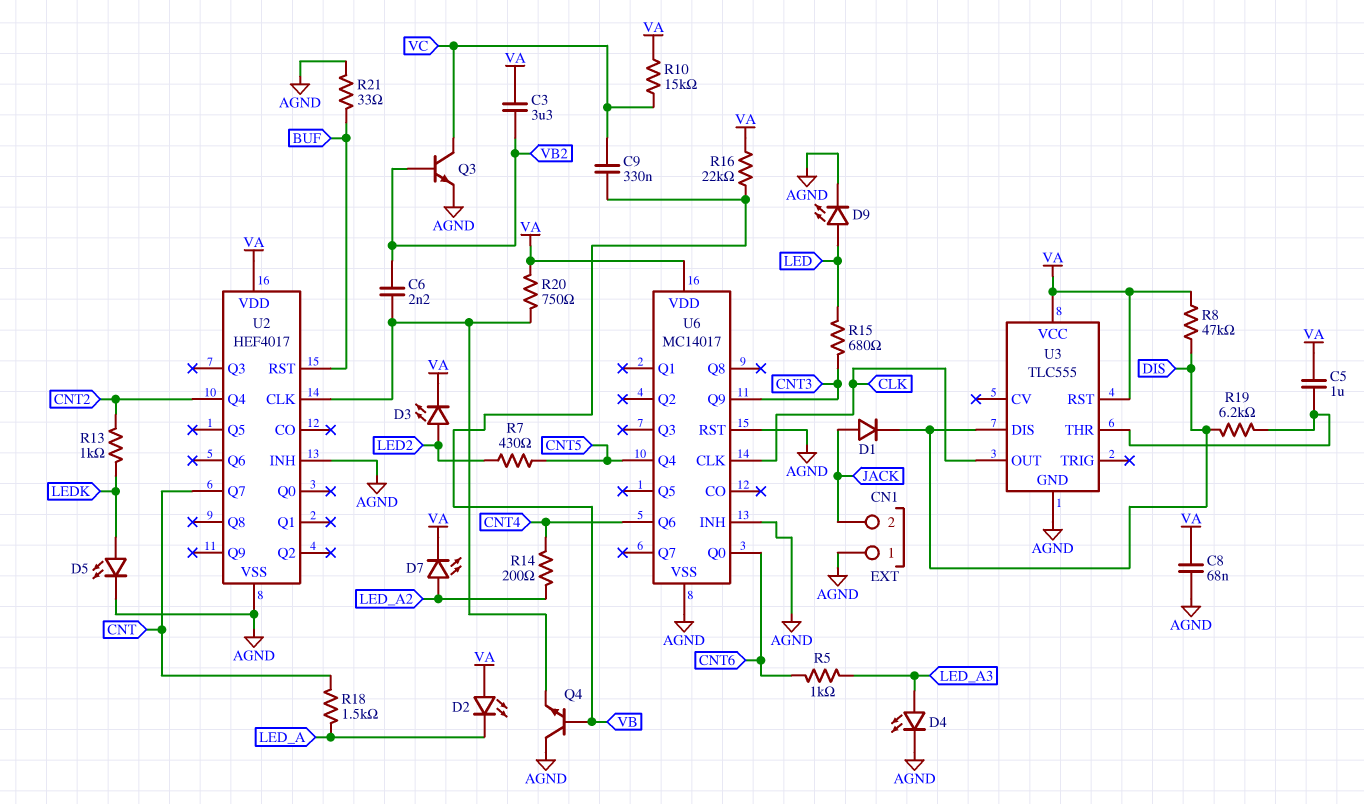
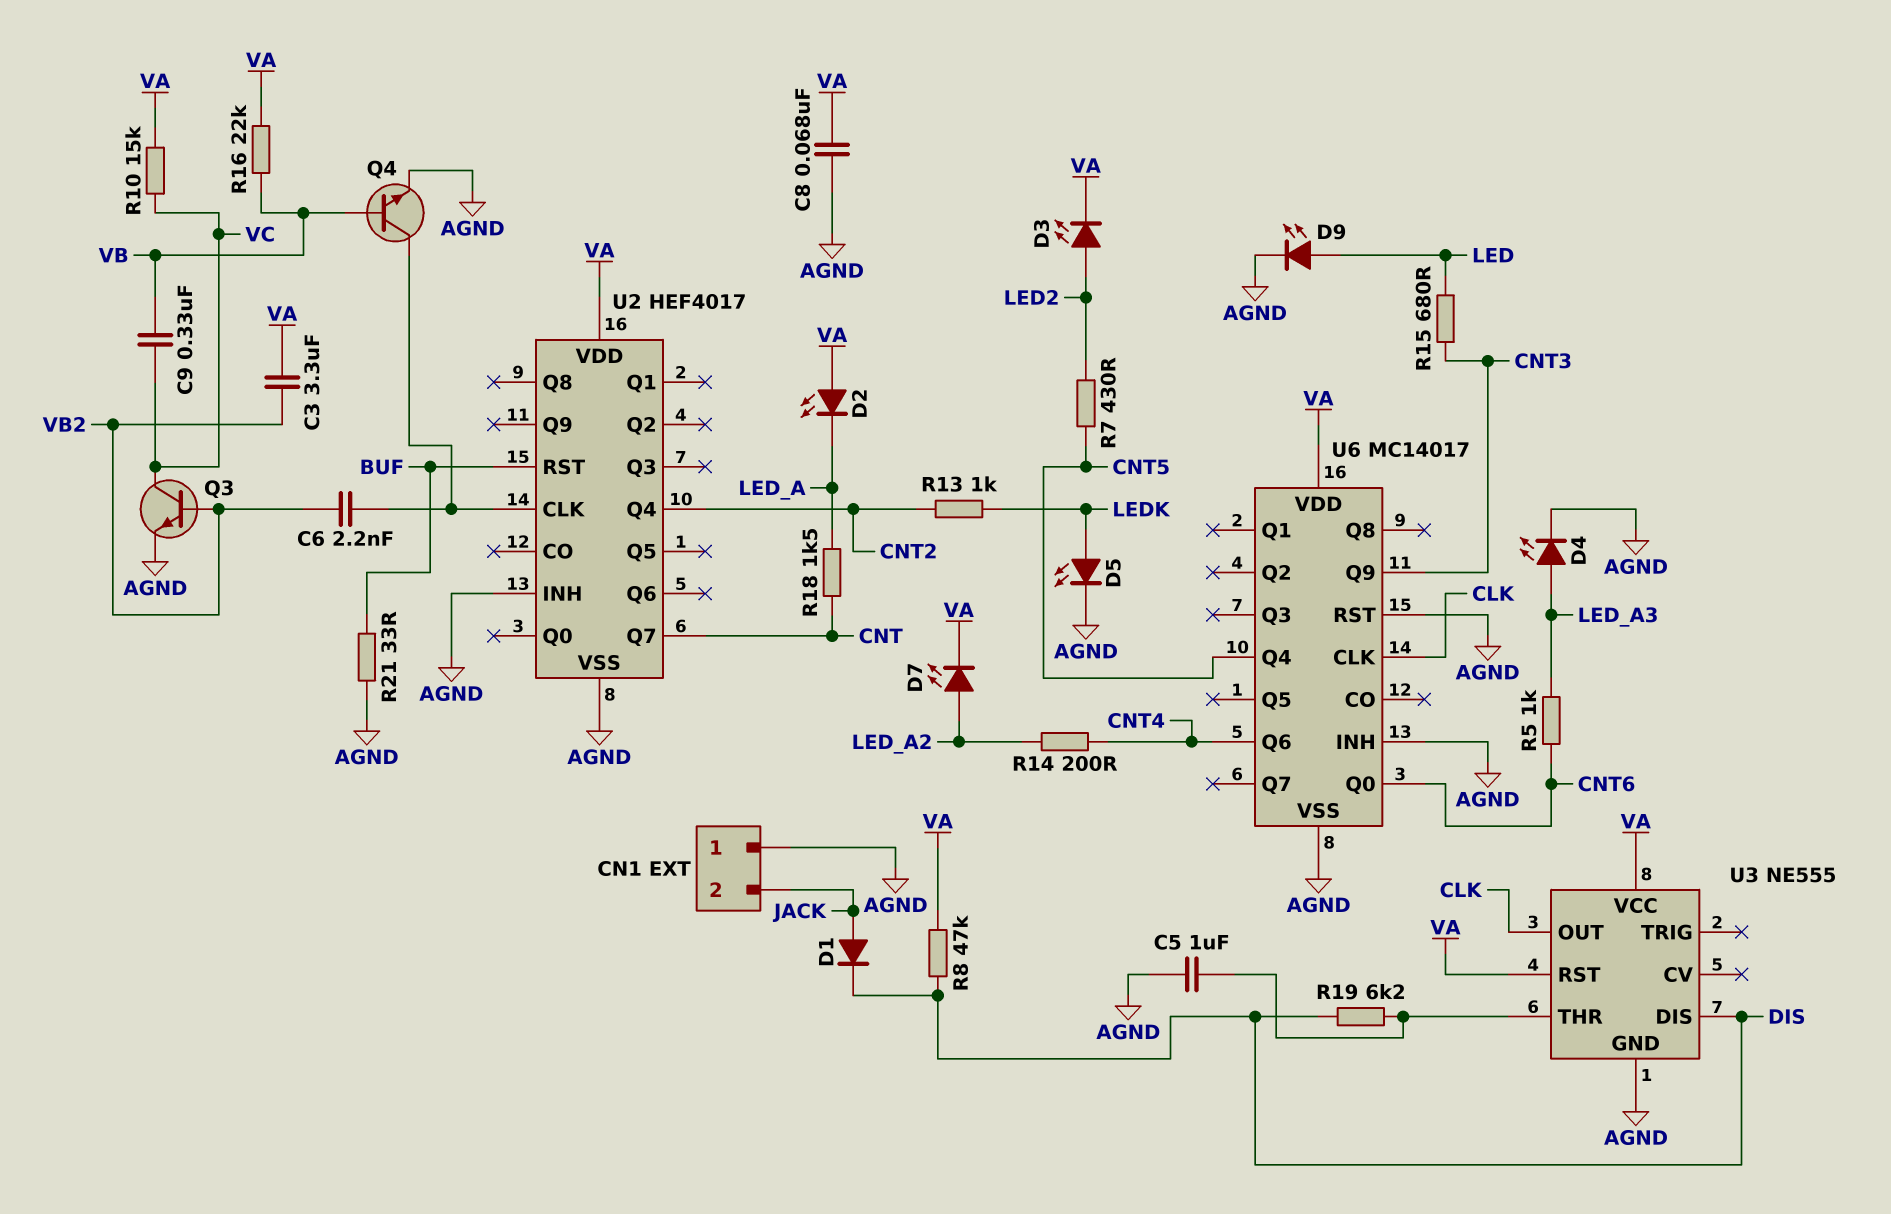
C5: 1uF (U3/THR, VA) -> 1uF (AGND, U3/THR)
Q4: NPN (B VB, C AGND, E U2/CLK) -> NPN (B VB, C U2/CLK, E AGND)
R20: 750 (U2/CLK, VA) -> none
U3: TLC555 -> NE555

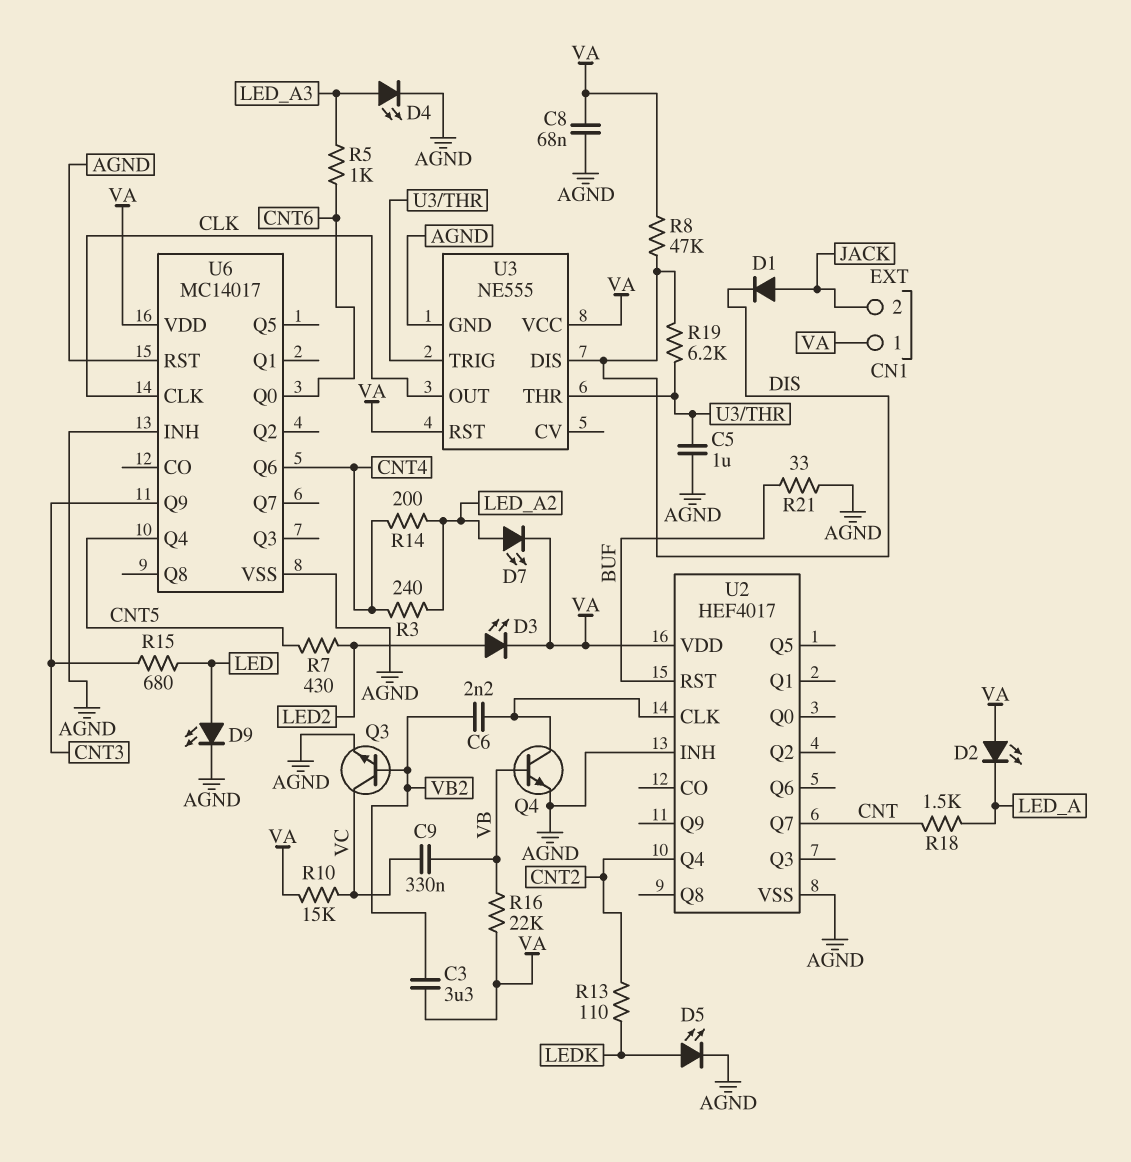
CN1 pin 1: AGND -> VA
R3: none -> 240 (CNT4, LED_A2)
R13: 1k (CNT2, LEDK) -> 110 (CNT2, LEDK)
U3 pin TRIG: none -> U3/THR

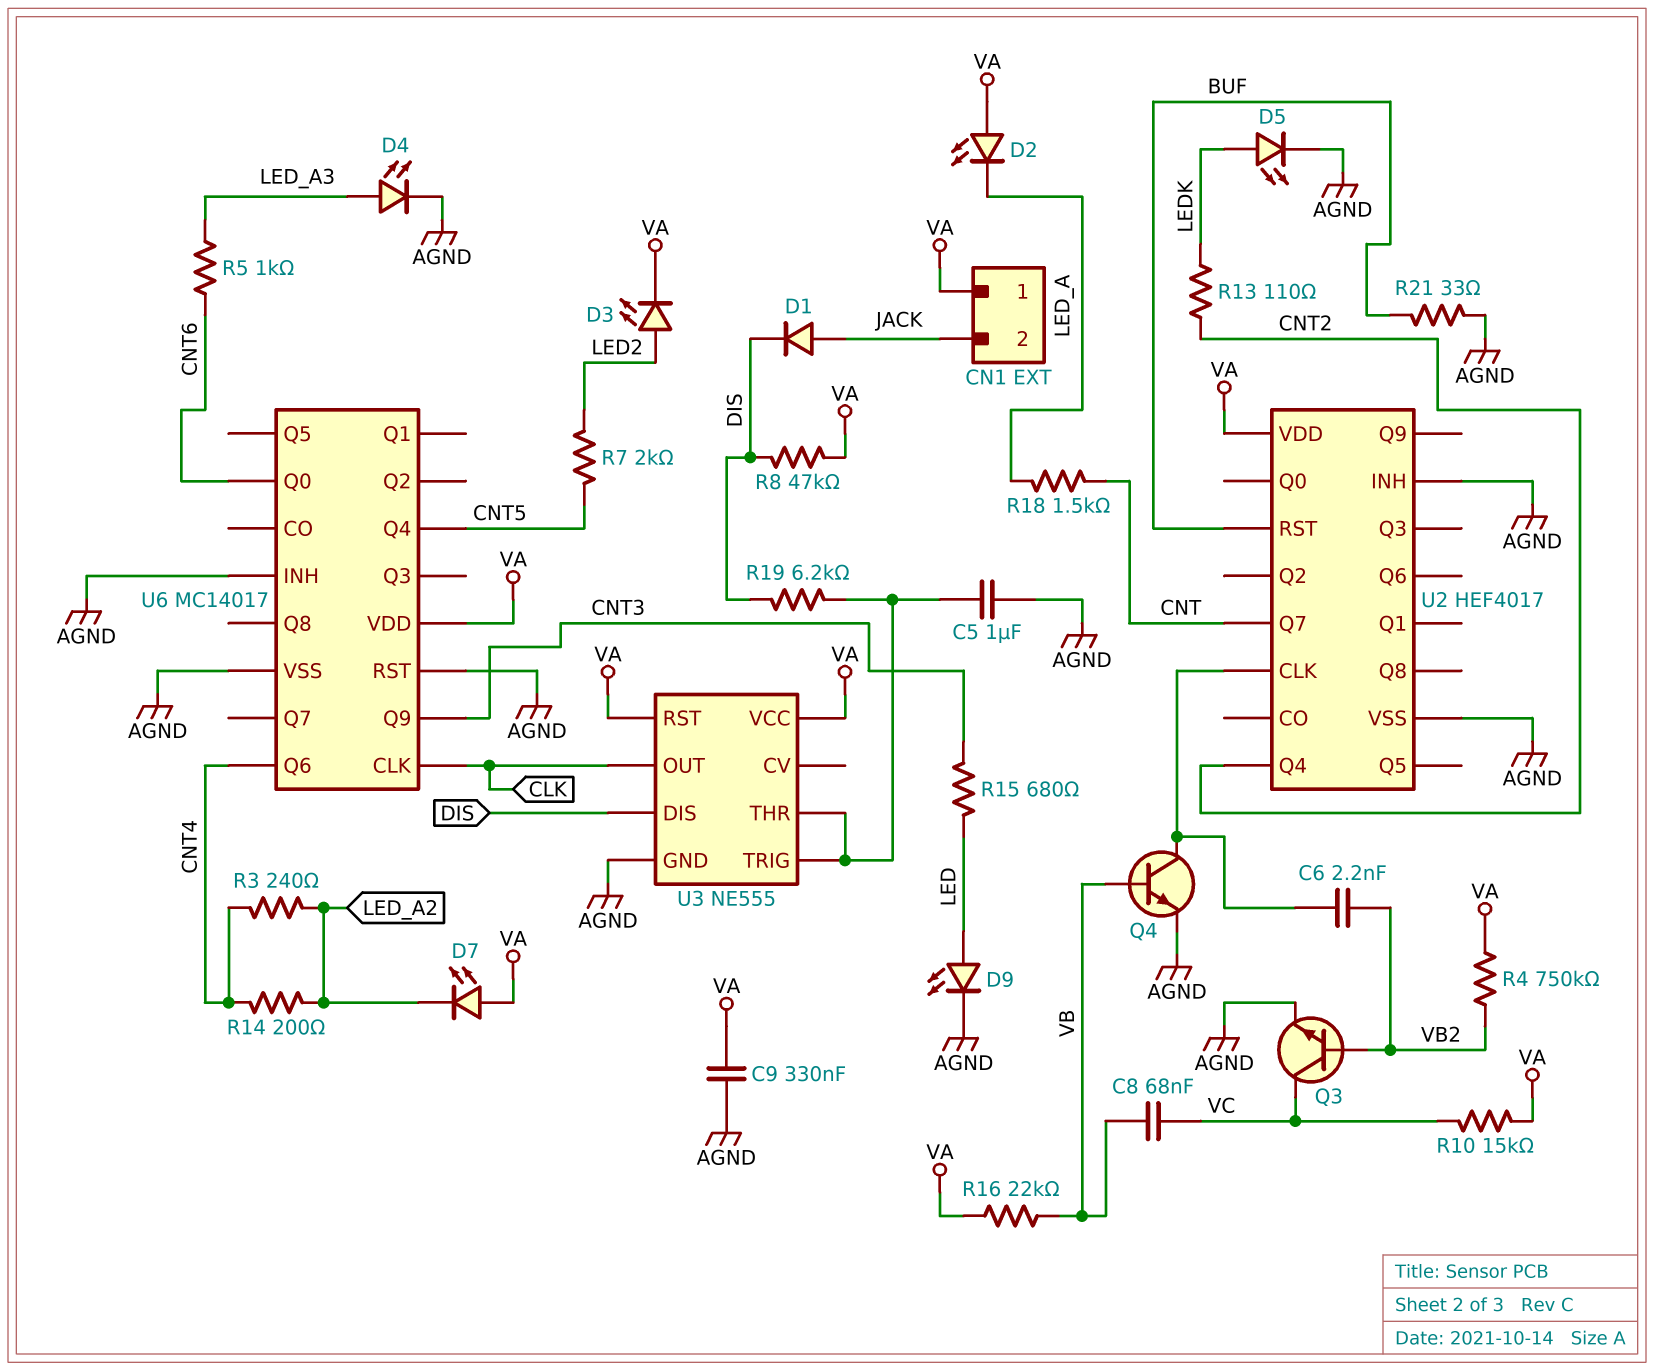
C3: 3.3uF (VA, VB2) -> none
C8: 68nF (AGND, VA) -> 68nF (VB, VC)
C9: 330nF (VB, VC) -> 330nF (AGND, VA)
D7: LED (A LED_A2, K VA) -> LED (A VA, K LED_A2)
R4: none -> 750k (VA, VB2)
R7: 430 (CNT5, LED2) -> 2k (CNT5, LED2)

